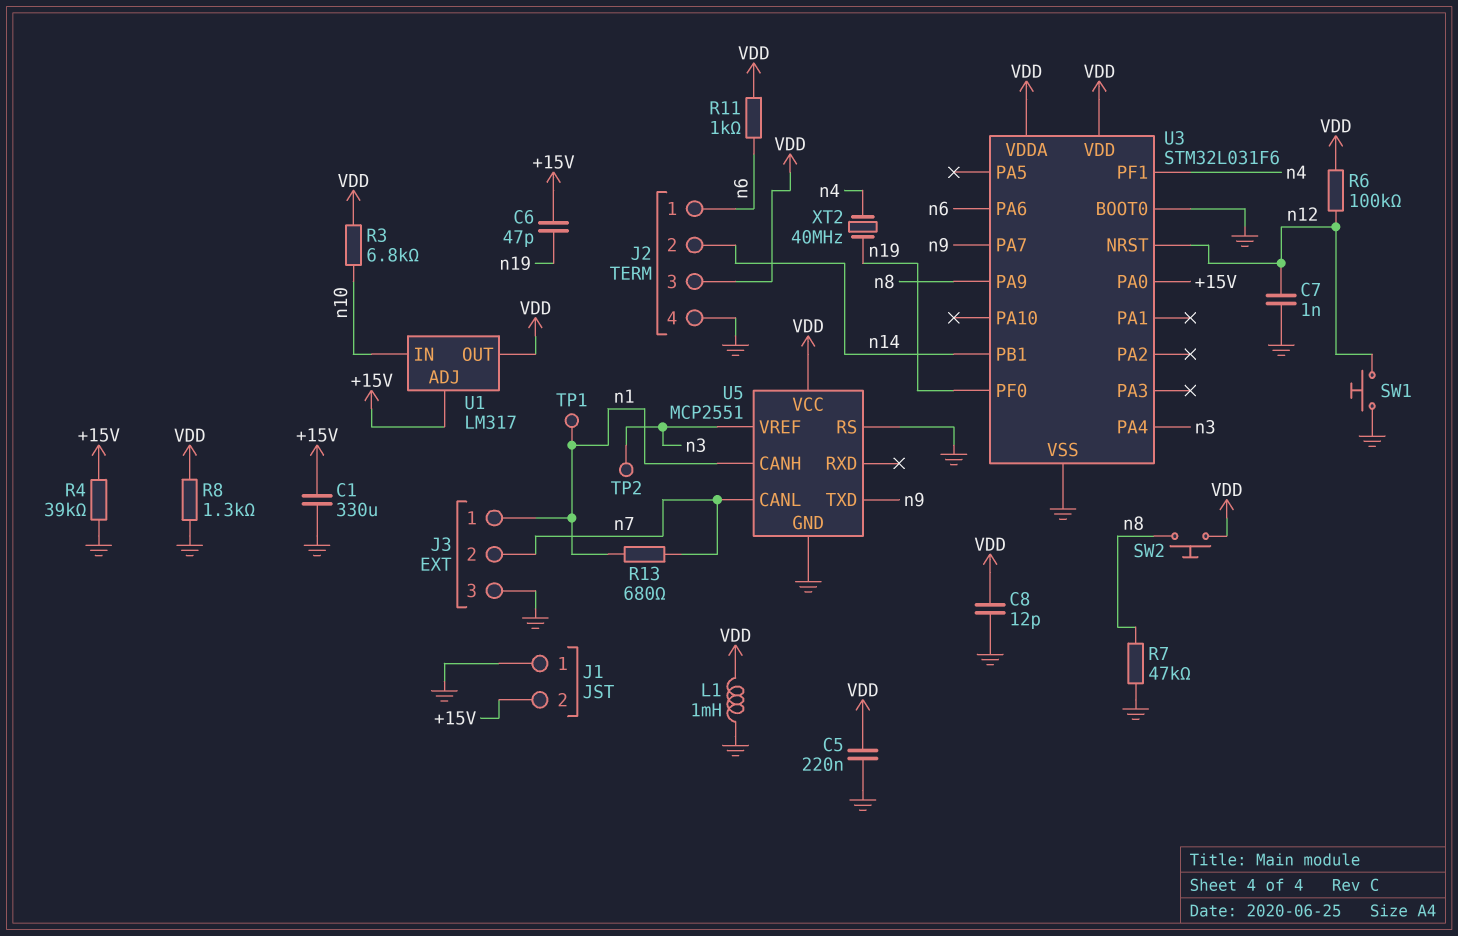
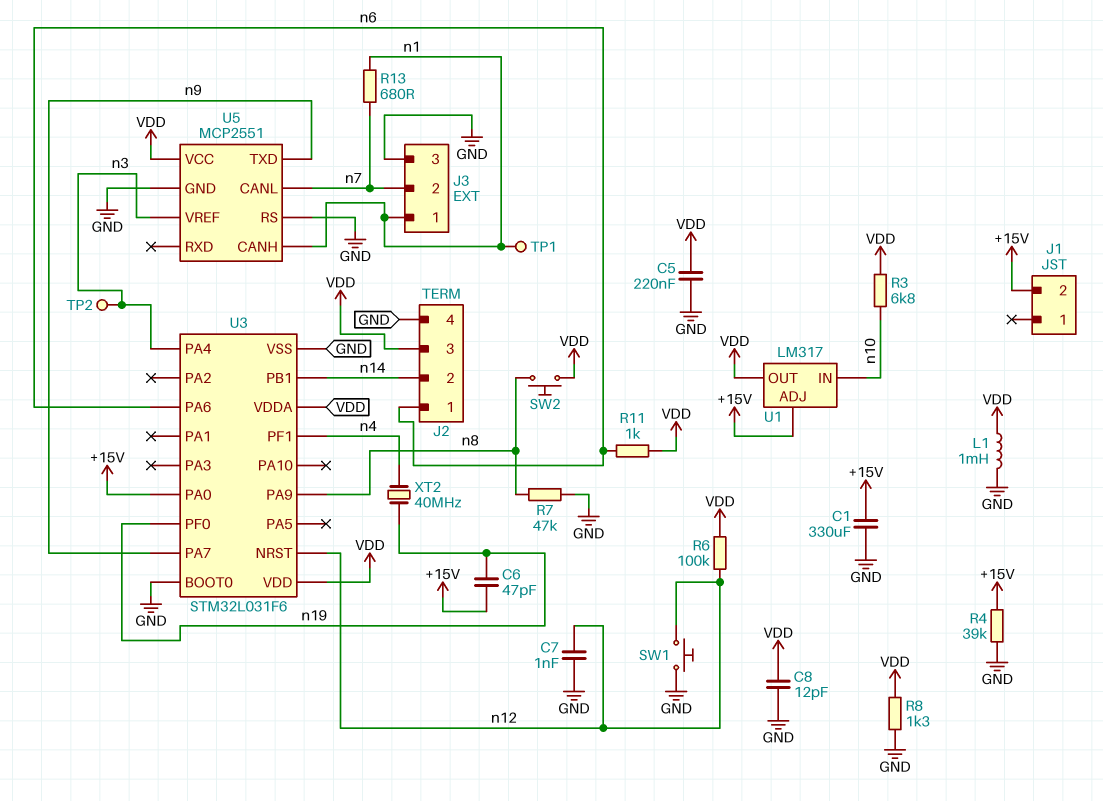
J1 pin 1: GND -> none

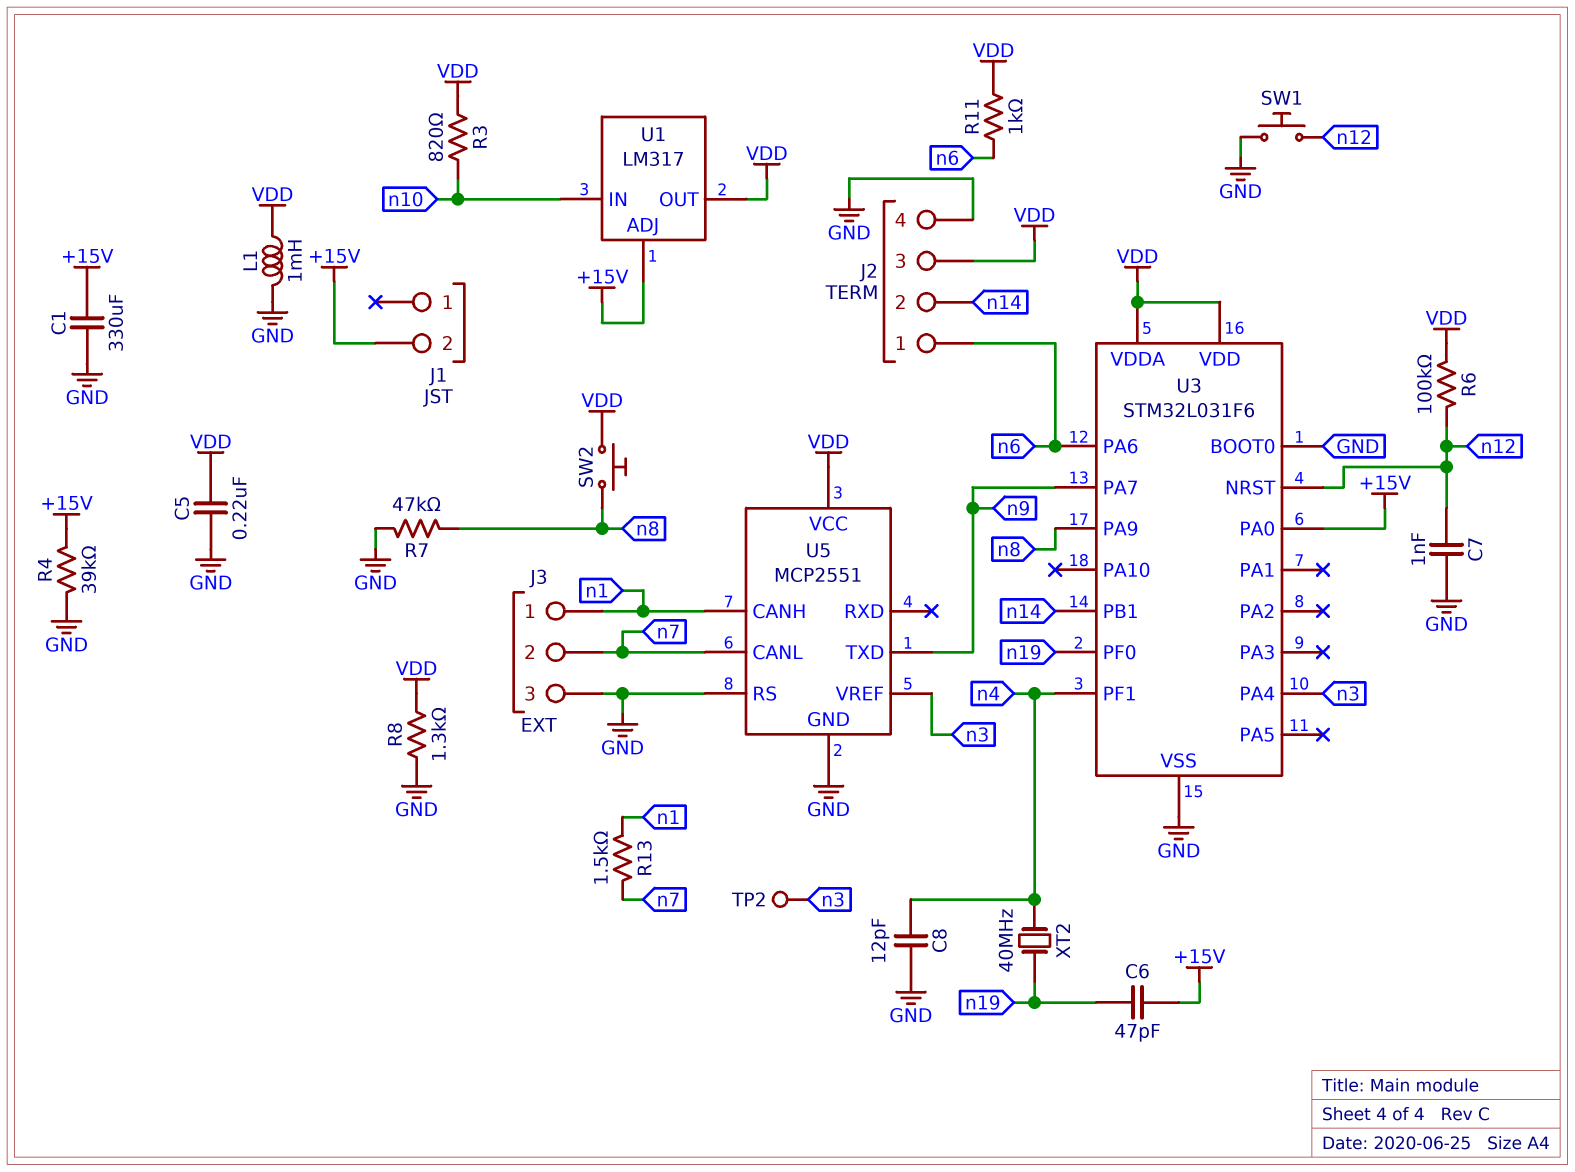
C8: 12pF (GND, VDD) -> 12pF (GND, n4)
R3: 6.8k (VDD, n10) -> 820 (VDD, n10)
R13: 680 (n1, n7) -> 1.5k (n1, n7)
TP1: test point (n1) -> none

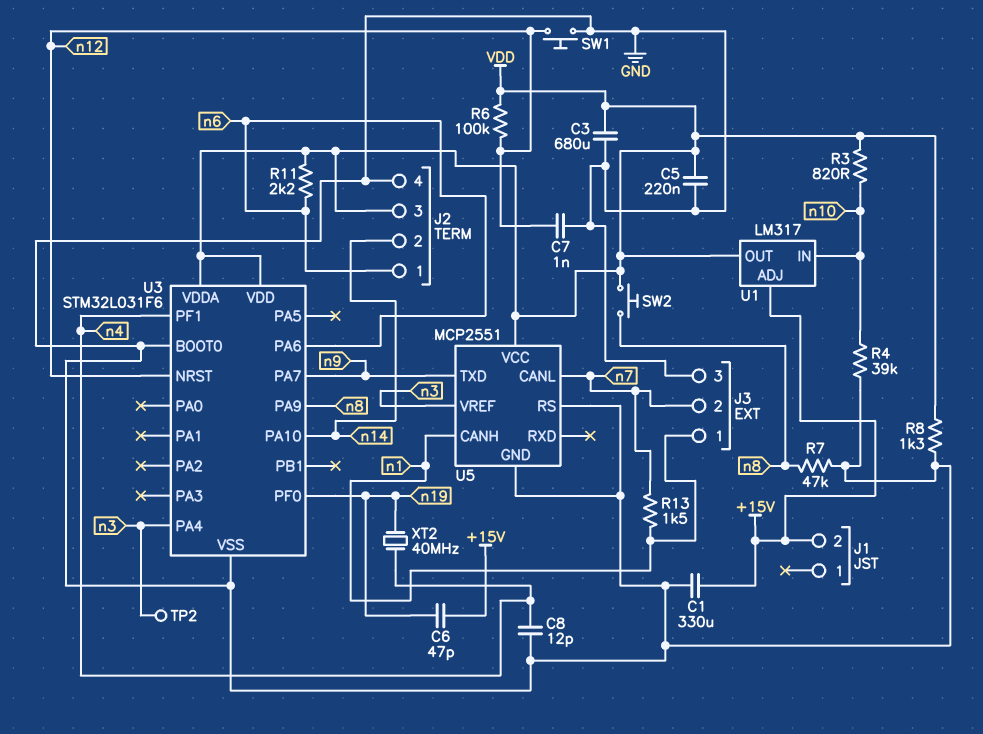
C3: none -> 680uF (GND, VDD)
L1: 1mH (GND, VDD) -> none
R4: 39k (+15V, GND) -> 39k (GND, n10)
R11: 1k (VDD, n6) -> 2.2k (VDD, n6)
U3 pin PA0: +15V -> none
U3 pin PA10: none -> n14
U3 pin PB1: n14 -> none

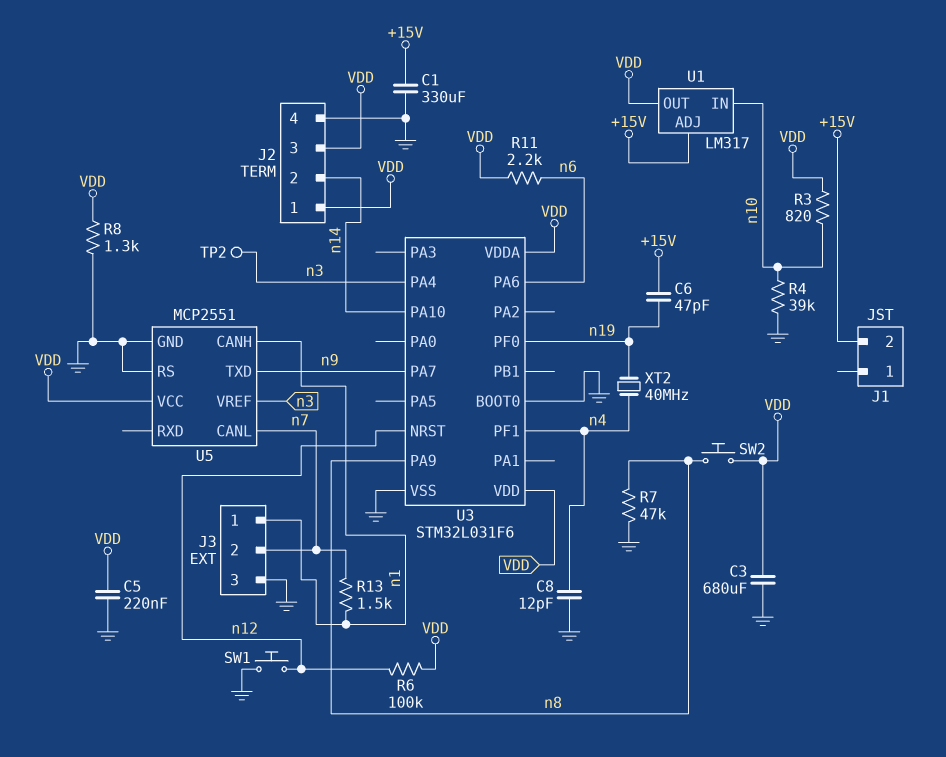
C7: 1nF (GND, n12) -> none
J2 pin 1: n6 -> VDD

